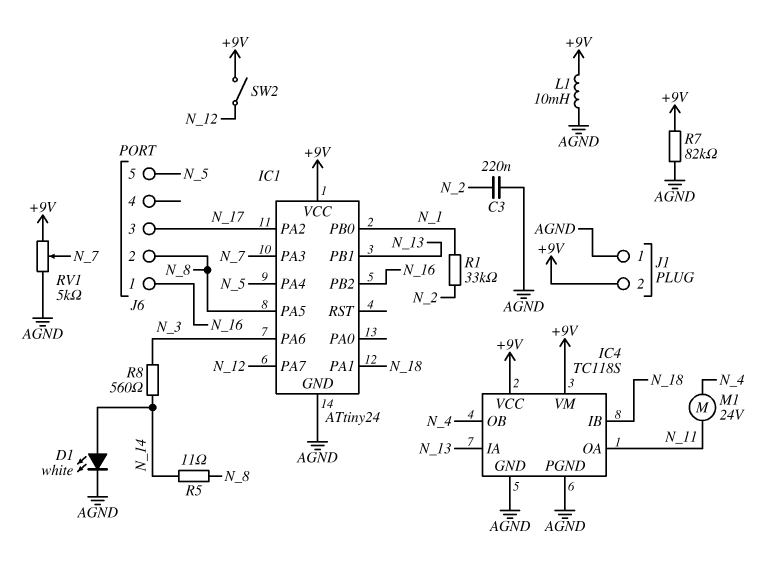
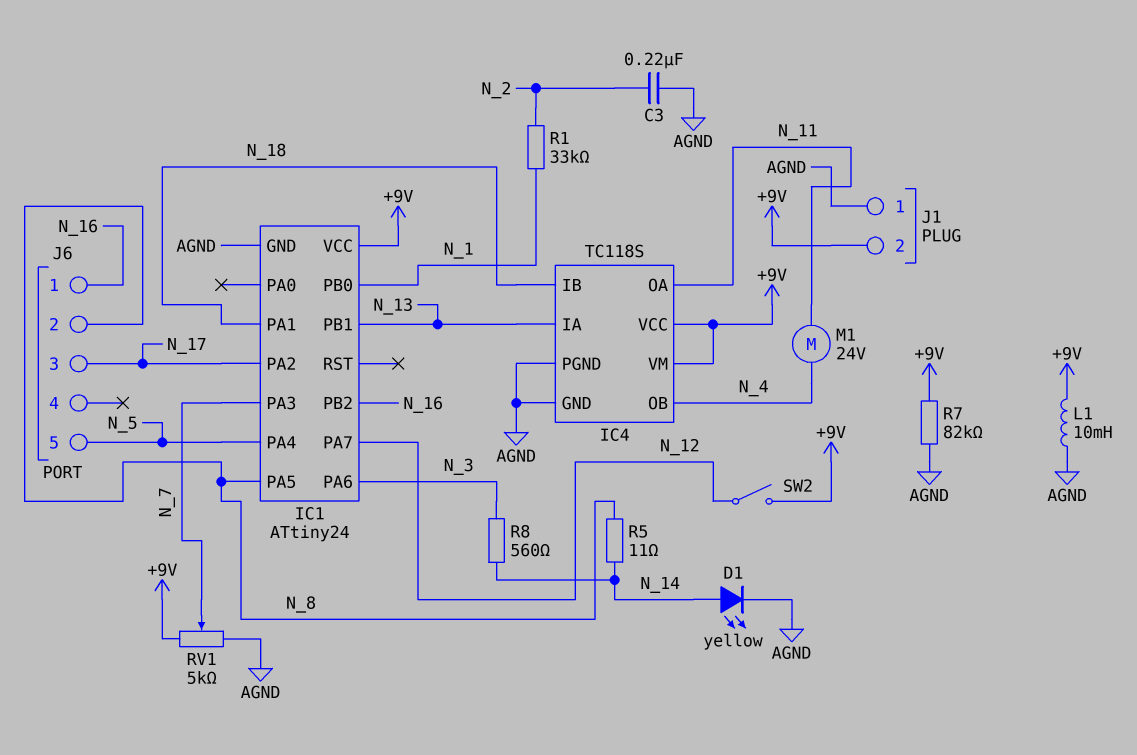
D1: LED white (A N_14, K AGND) -> LED yellow (A N_14, K AGND)

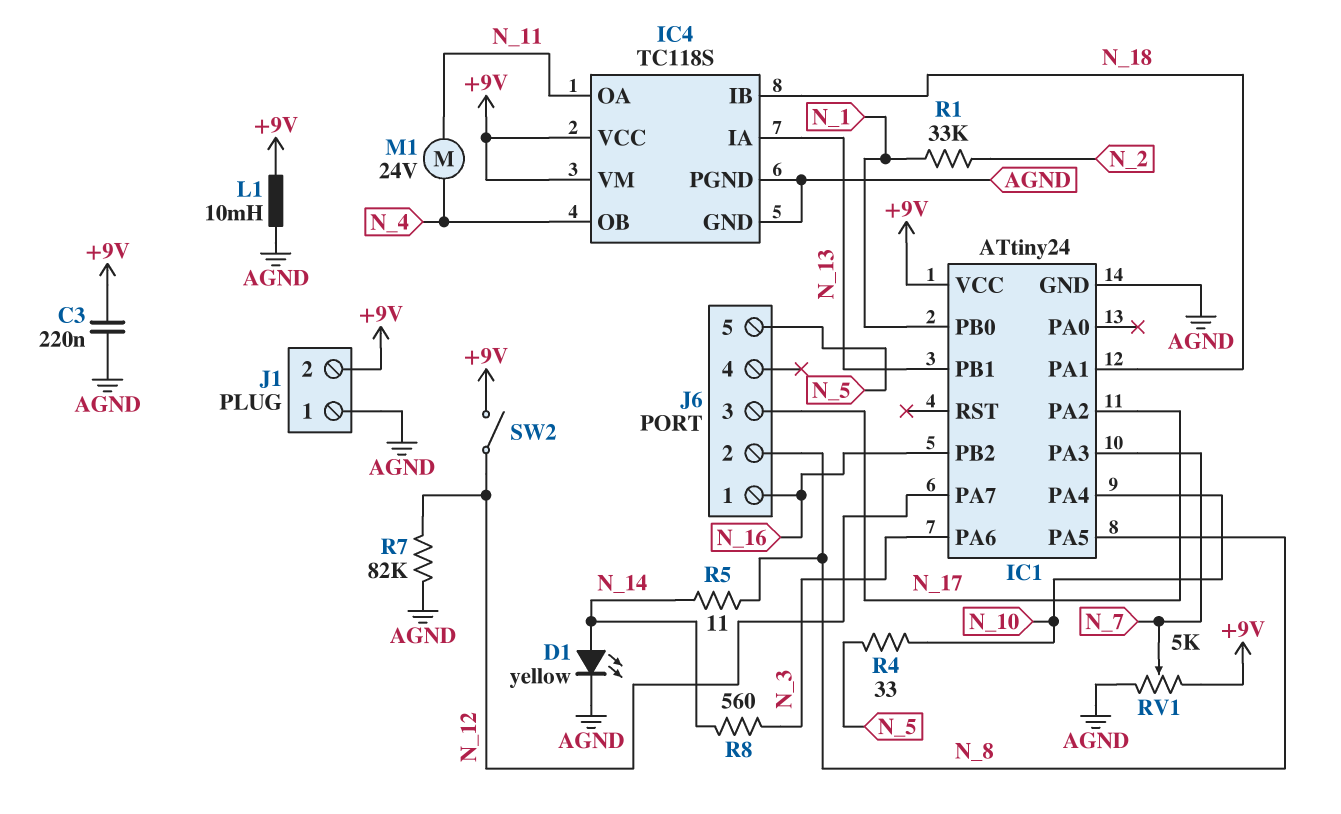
C3: 220nF (AGND, N_2) -> 220nF (+9V, AGND)
IC1 pin PA4: N_5 -> N_10
R4: none -> 33 (N_5, N_10)
R7: 82k (+9V, AGND) -> 82k (AGND, N_12)

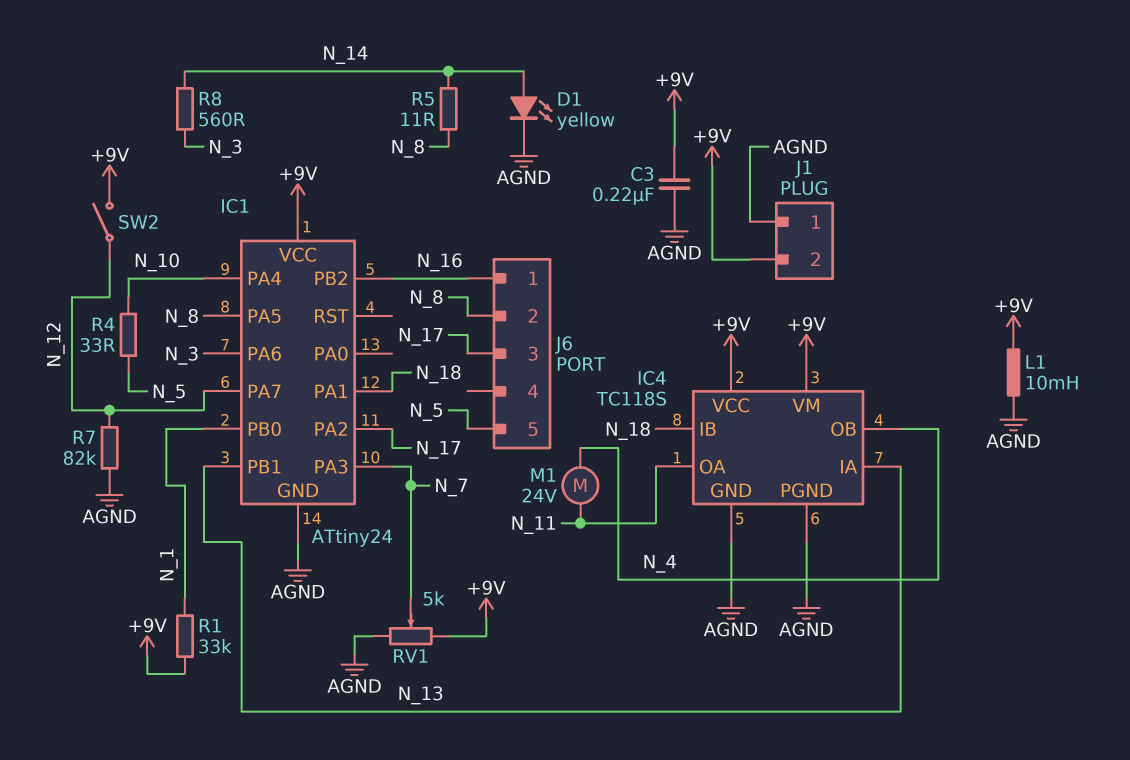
R1: 33k (N_1, N_2) -> 33k (+9V, N_1)

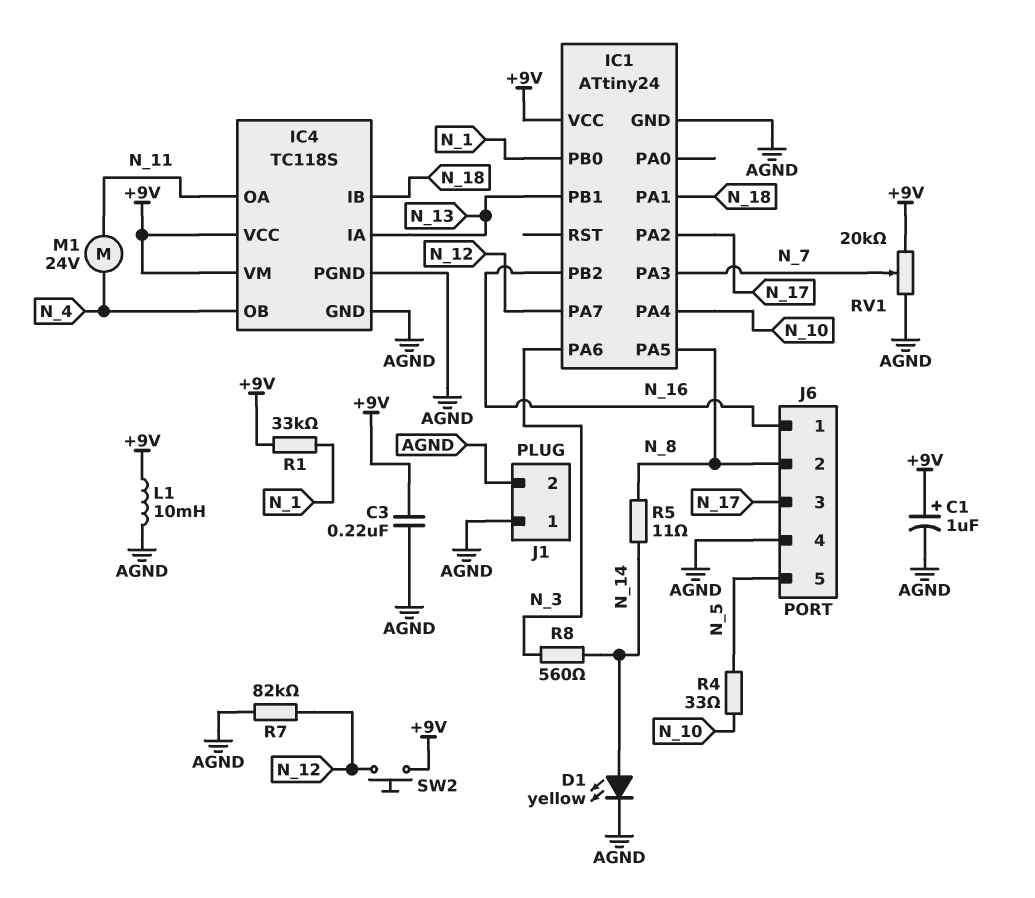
C1: none -> 1uF (plus +9V, minus AGND)
J1 pin 2: +9V -> AGND
J6 pin 4: none -> AGND
RV1: 5k (+9V, AGND, wiper N_7) -> 20k (+9V, AGND, wiper N_7)
SW2: switch (+9V, N_12) -> button (+9V, N_12)

